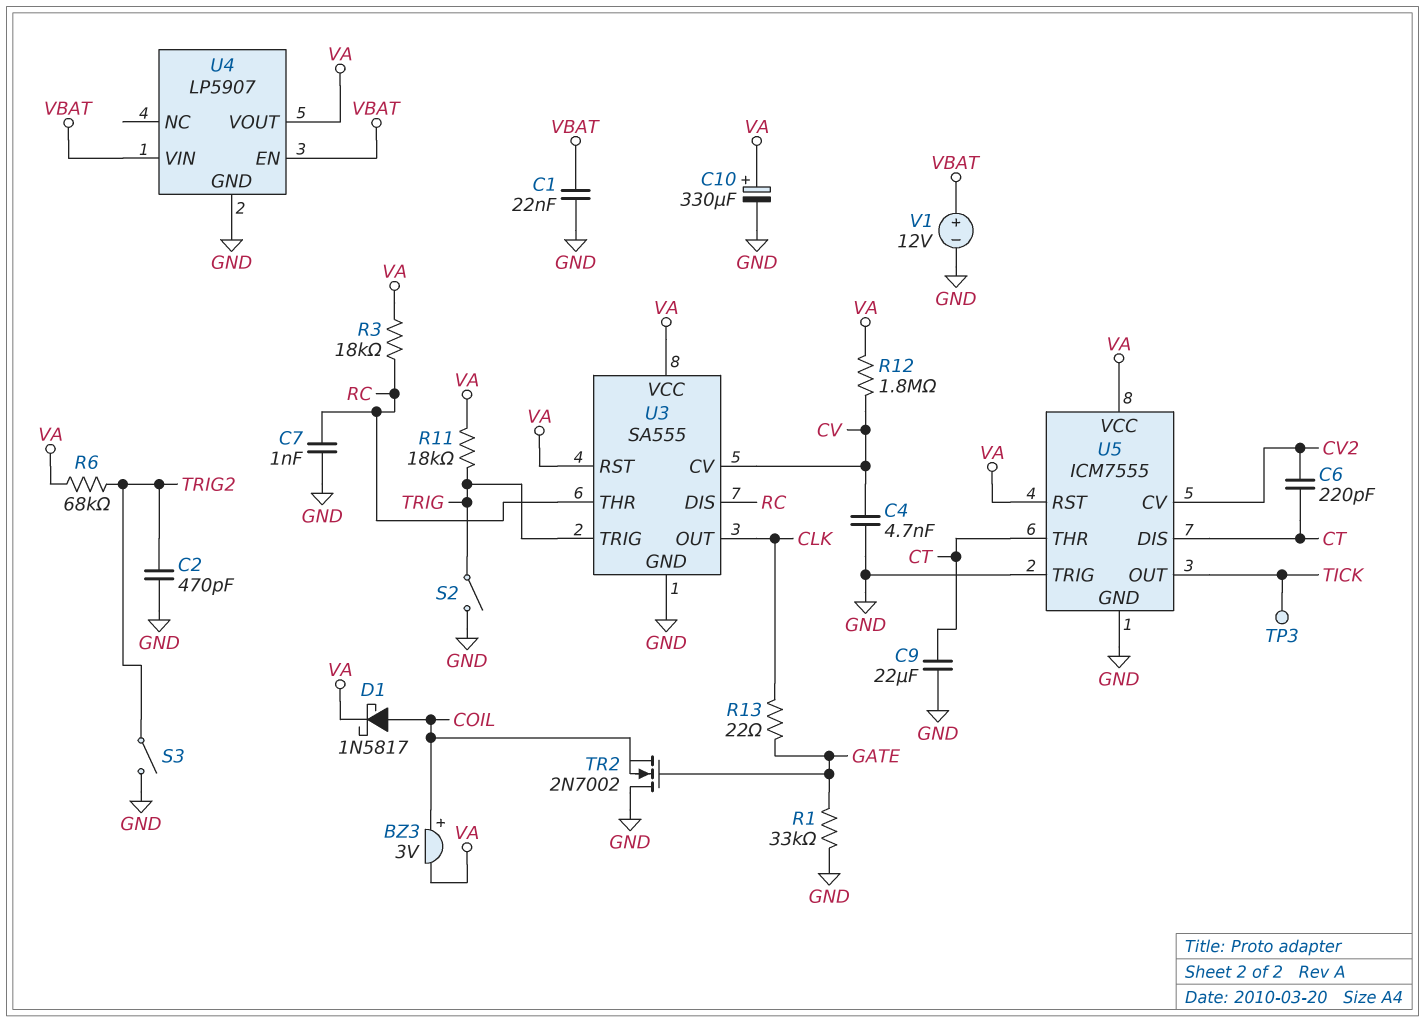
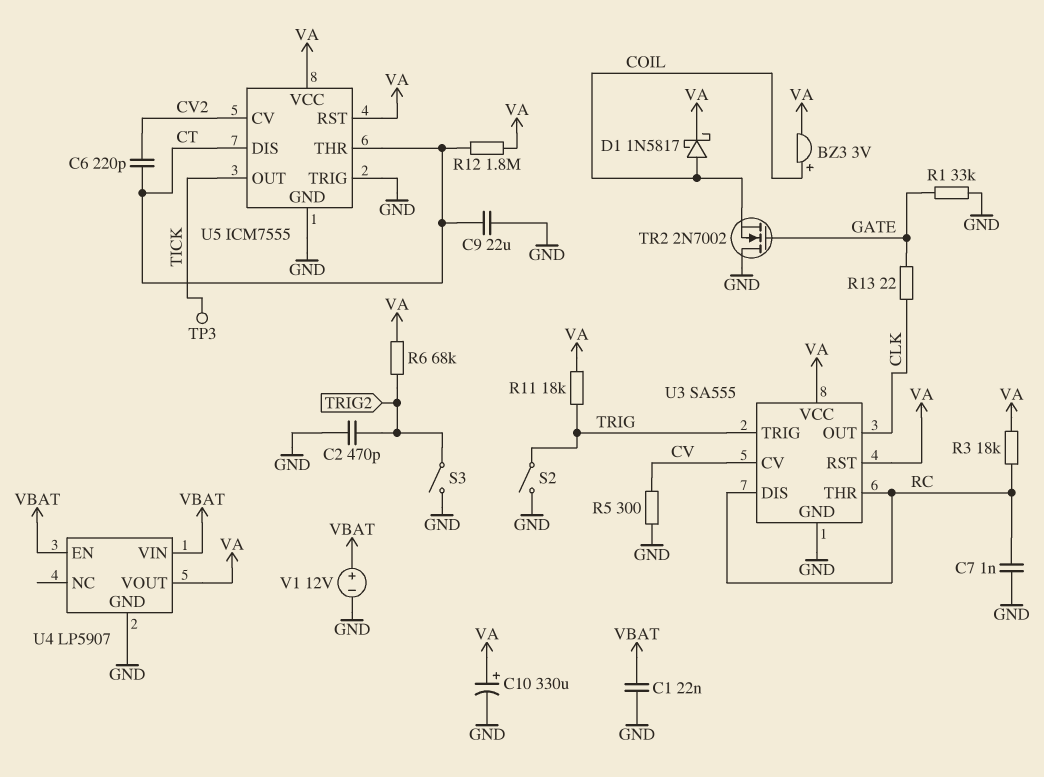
C4: 4.7nF (CV, GND) -> none
R5: none -> 300 (CV, GND)
R12: 1.8M (CV, VA) -> 1.8M (CT, VA)

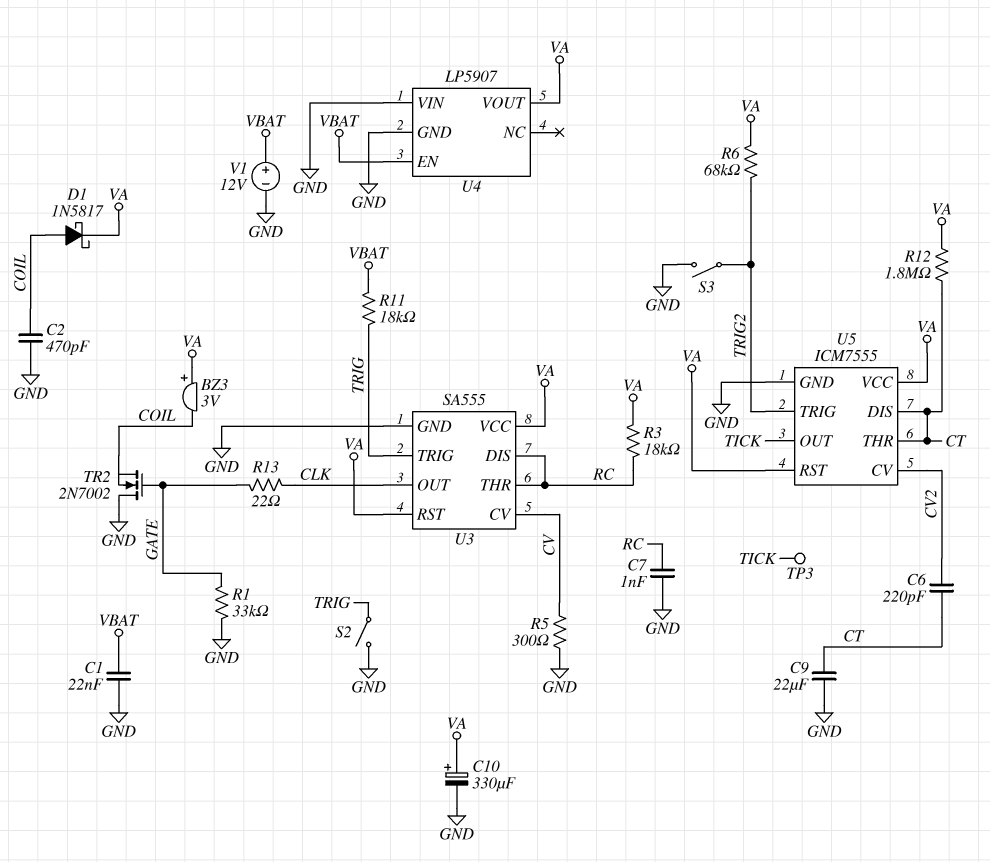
BZ3: buzzer 3V (plus COIL, minus VA) -> buzzer 3V (plus VA, minus COIL)
C2: 470pF (GND, TRIG2) -> 470pF (COIL, GND)
R11: 18k (TRIG, VA) -> 18k (TRIG, VBAT)
U4 pin VIN: VBAT -> GND
U5 pin TRIG: GND -> TRIG2

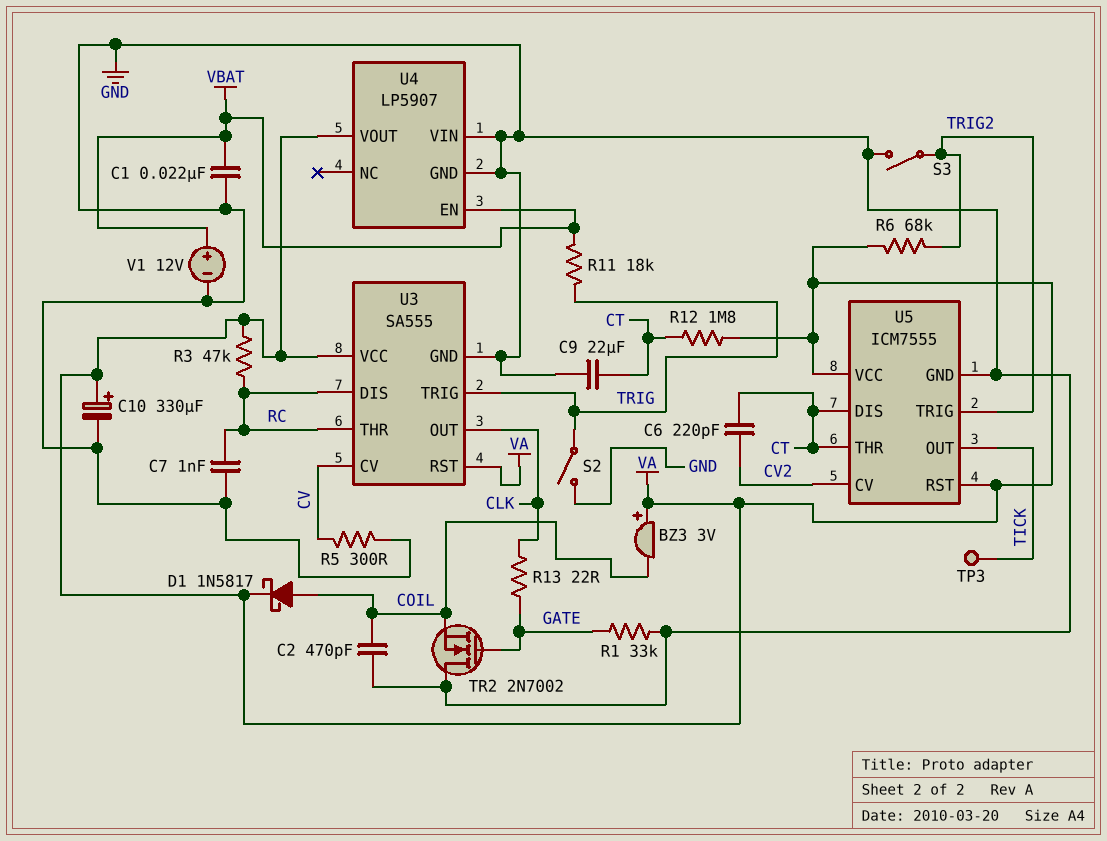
R3: 18k (RC, VA) -> 47k (RC, VA)

